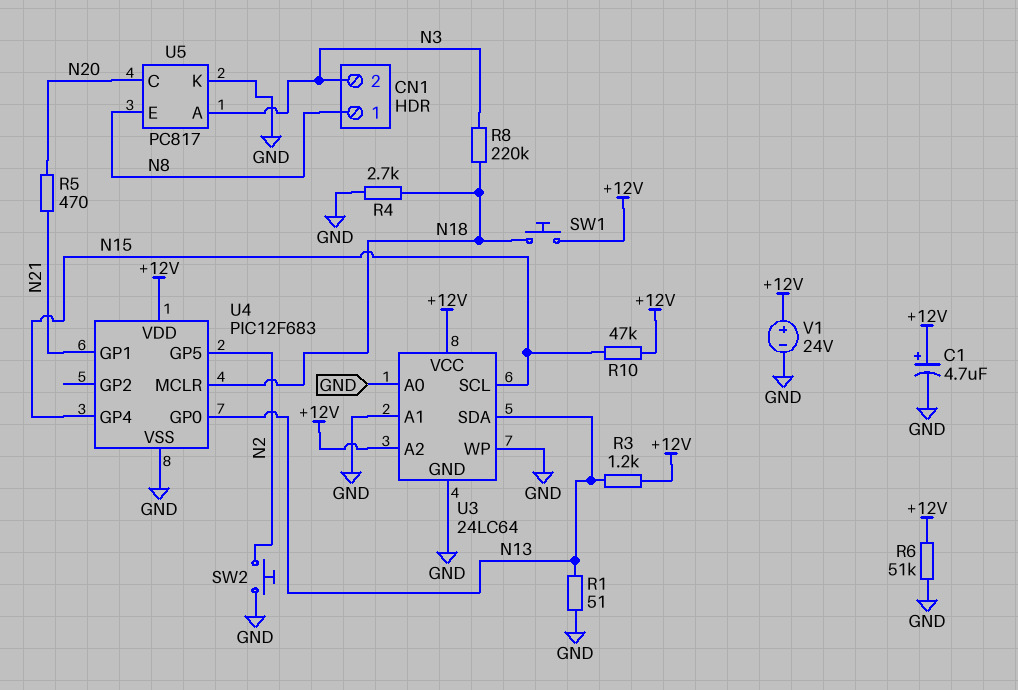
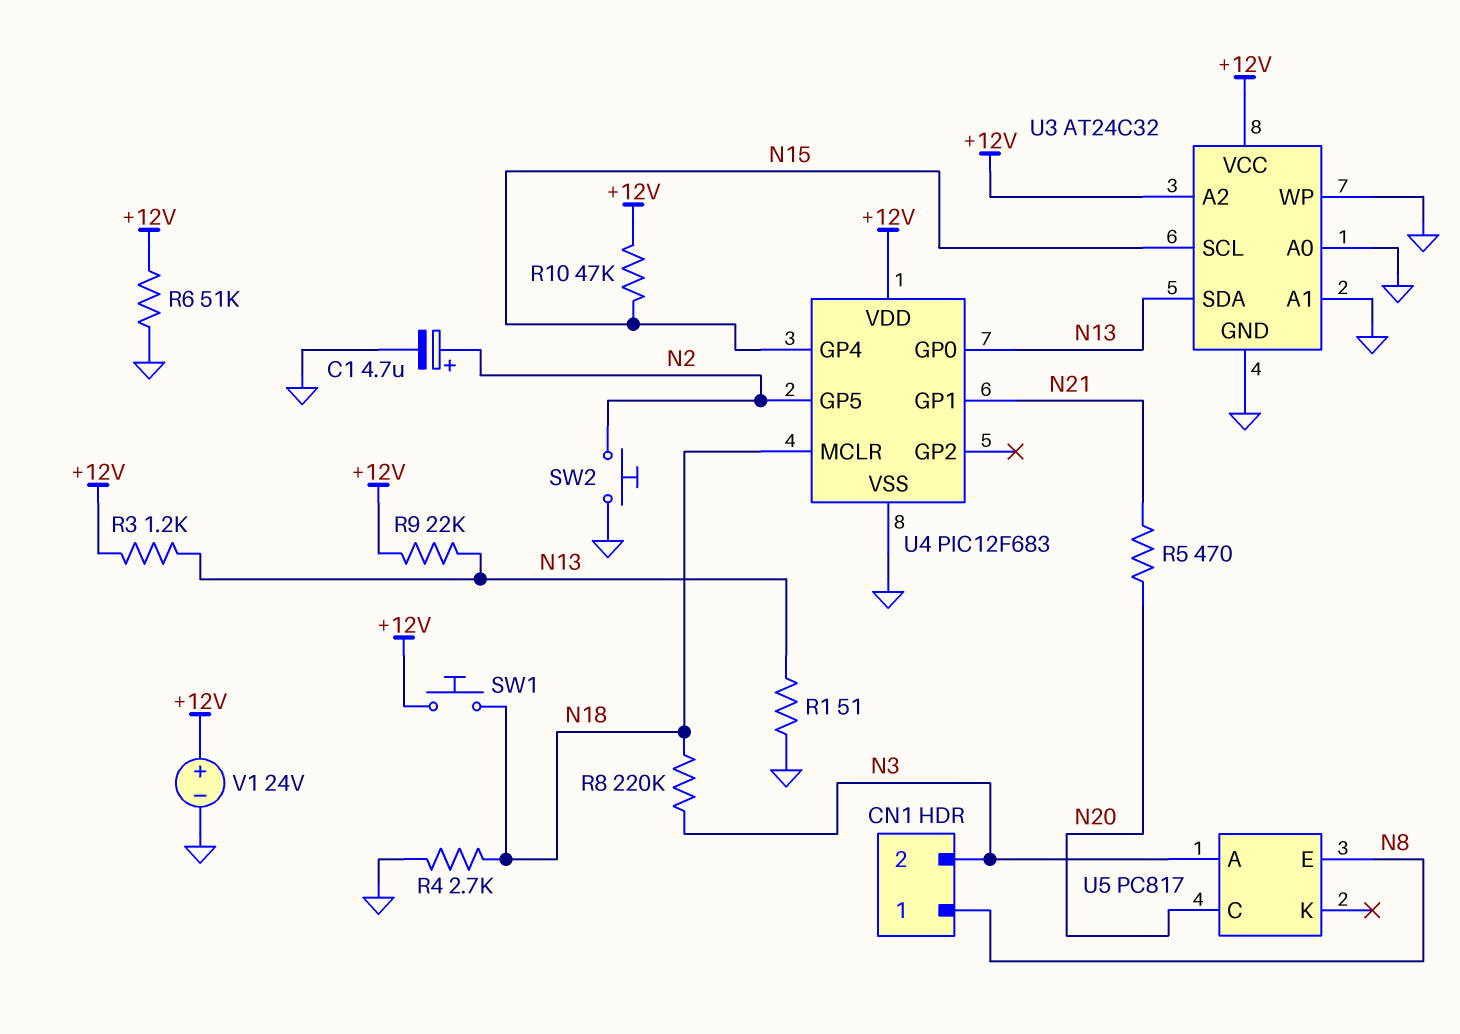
C1: 4.7uF (plus +12V, minus GND) -> 4.7uF (plus N2, minus GND)
R9: none -> 22k (+12V, N13)
U3: 24LC64 -> AT24C32
U5 pin K: GND -> none

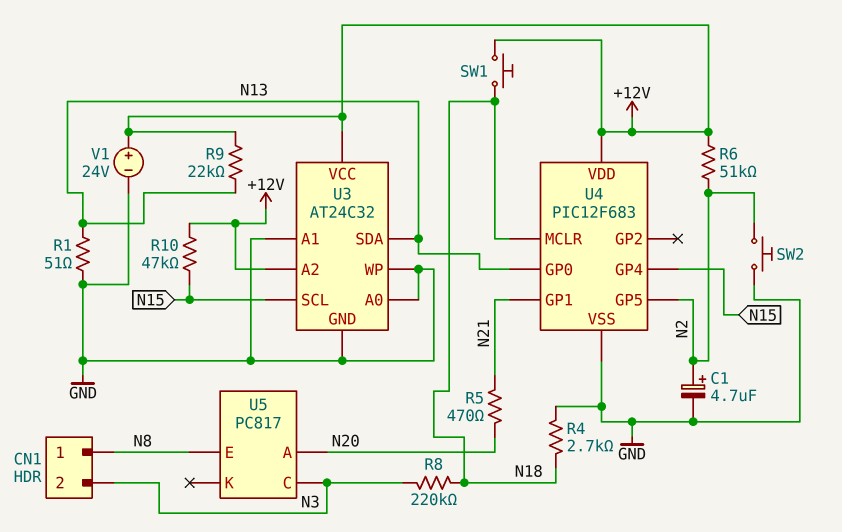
R3: 1.2k (+12V, N13) -> none
R6: 51k (+12V, GND) -> 51k (+12V, N2)
U5 pin A: N3 -> N20
U5 pin C: N20 -> N3

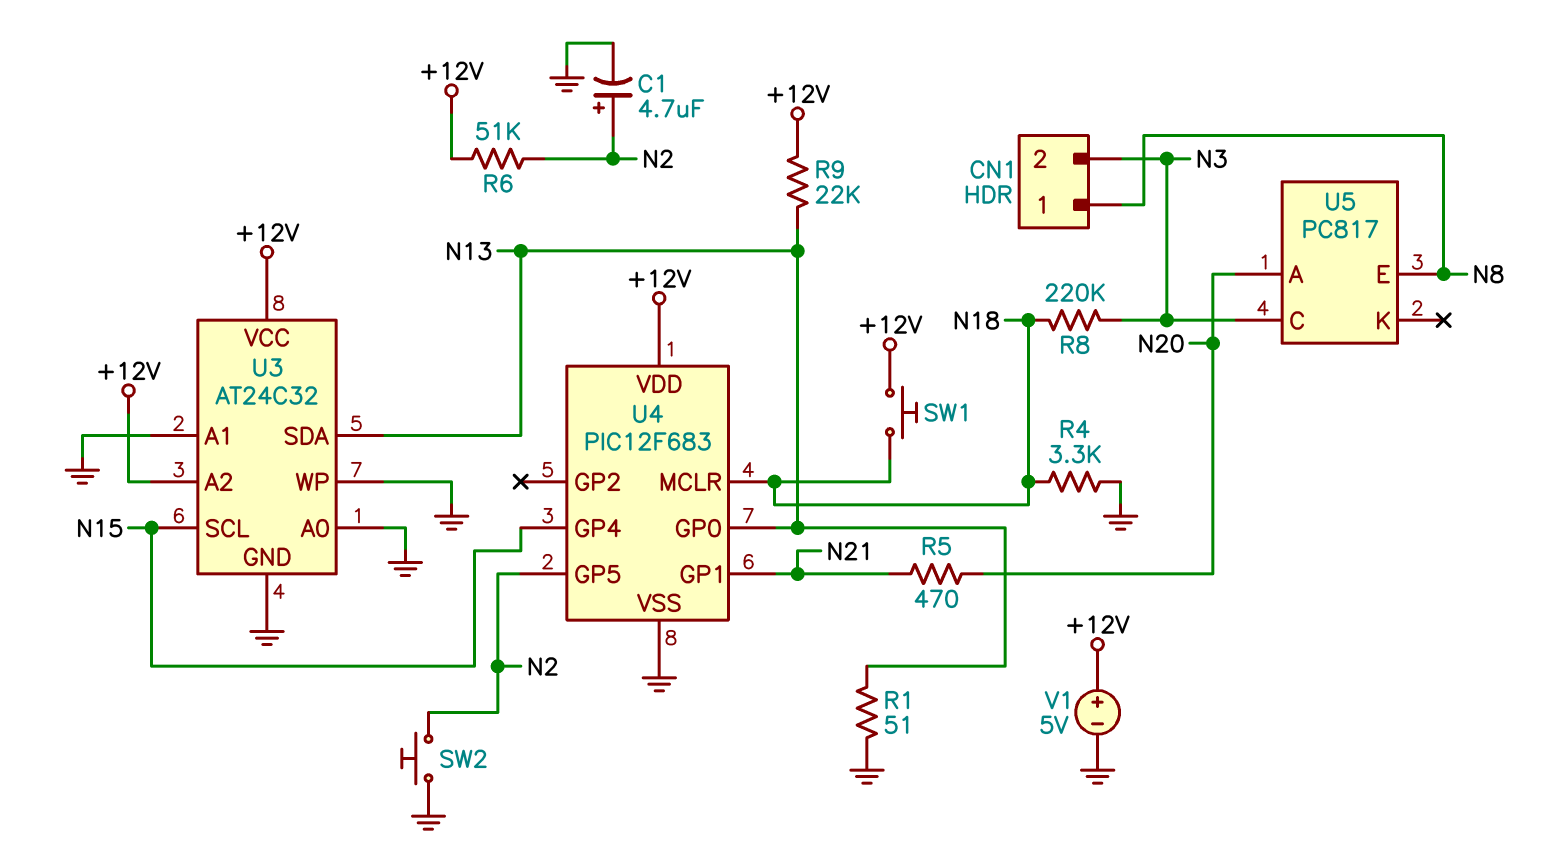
R4: 2.7k (GND, N18) -> 3.3k (GND, N18)
R10: 47k (+12V, N15) -> none
V1: 24V (plus +12V, minus GND) -> 5V (plus +12V, minus GND)

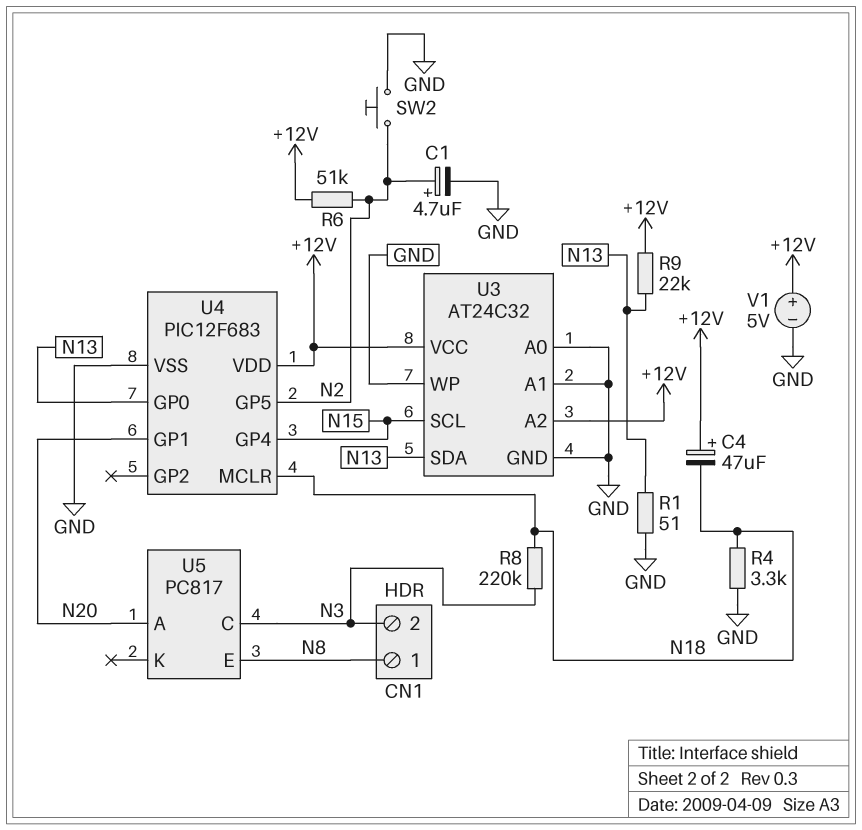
C4: none -> 47uF (plus +12V, minus N18)
R5: 470 (N20, N21) -> none
SW1: button (+12V, N18) -> none
U4 pin GP1: N21 -> N20

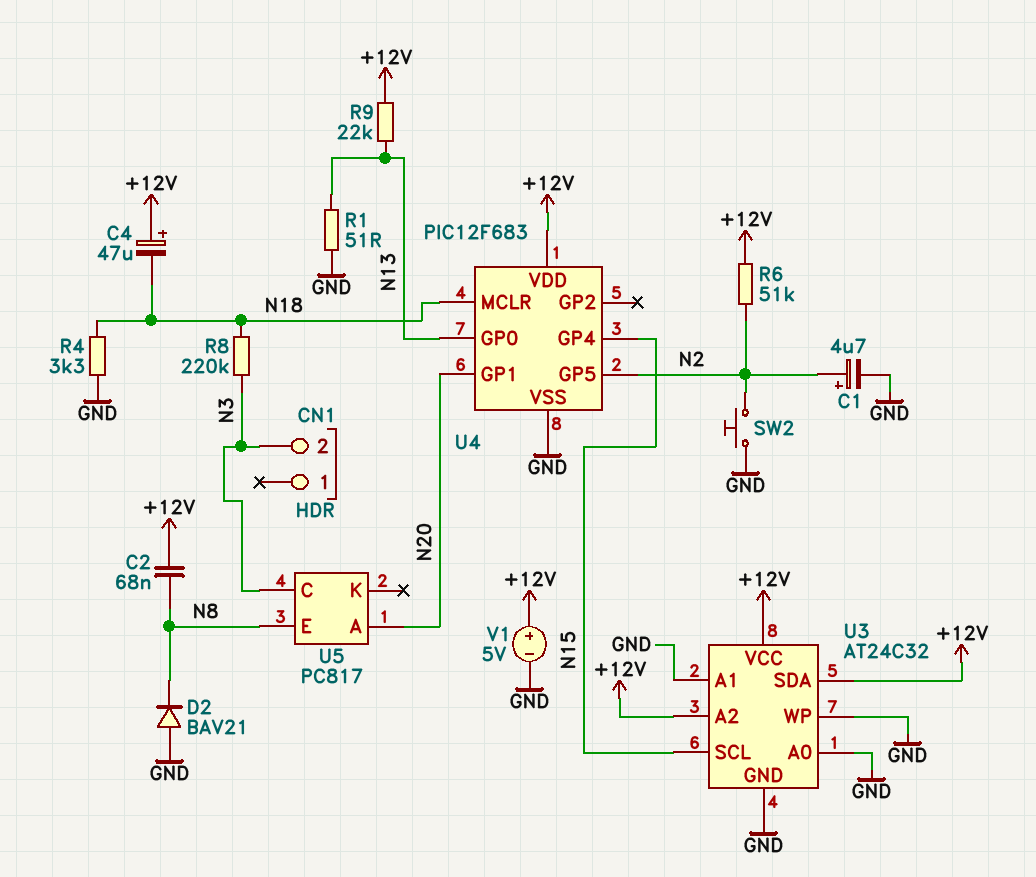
C2: none -> 68nF (+12V, N8)
CN1 pin 1: N8 -> none
D2: none -> diode BAV21 (A GND, K N8)
U3 pin SDA: N13 -> +12V

